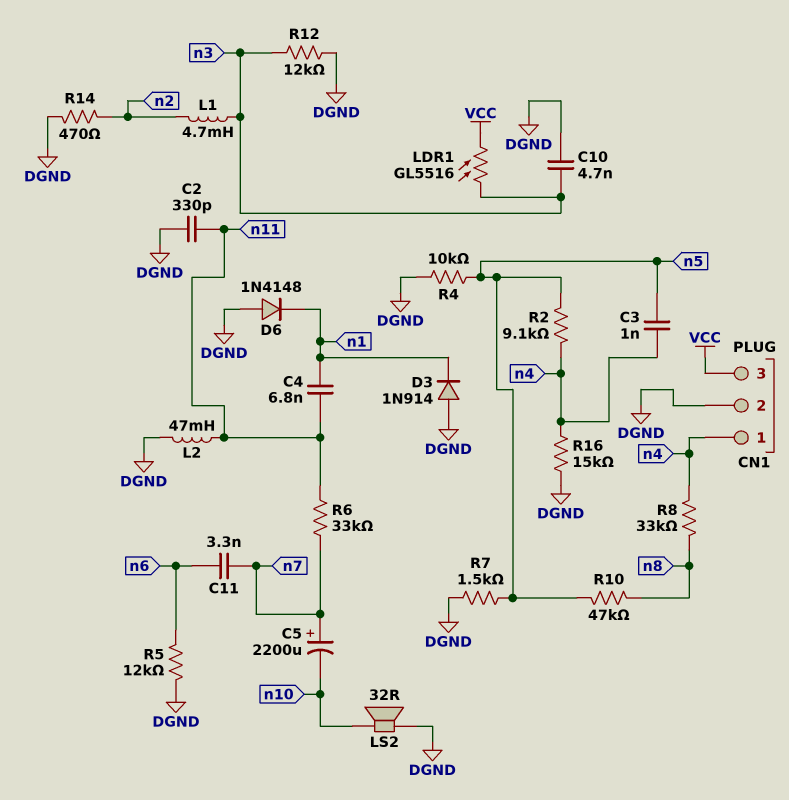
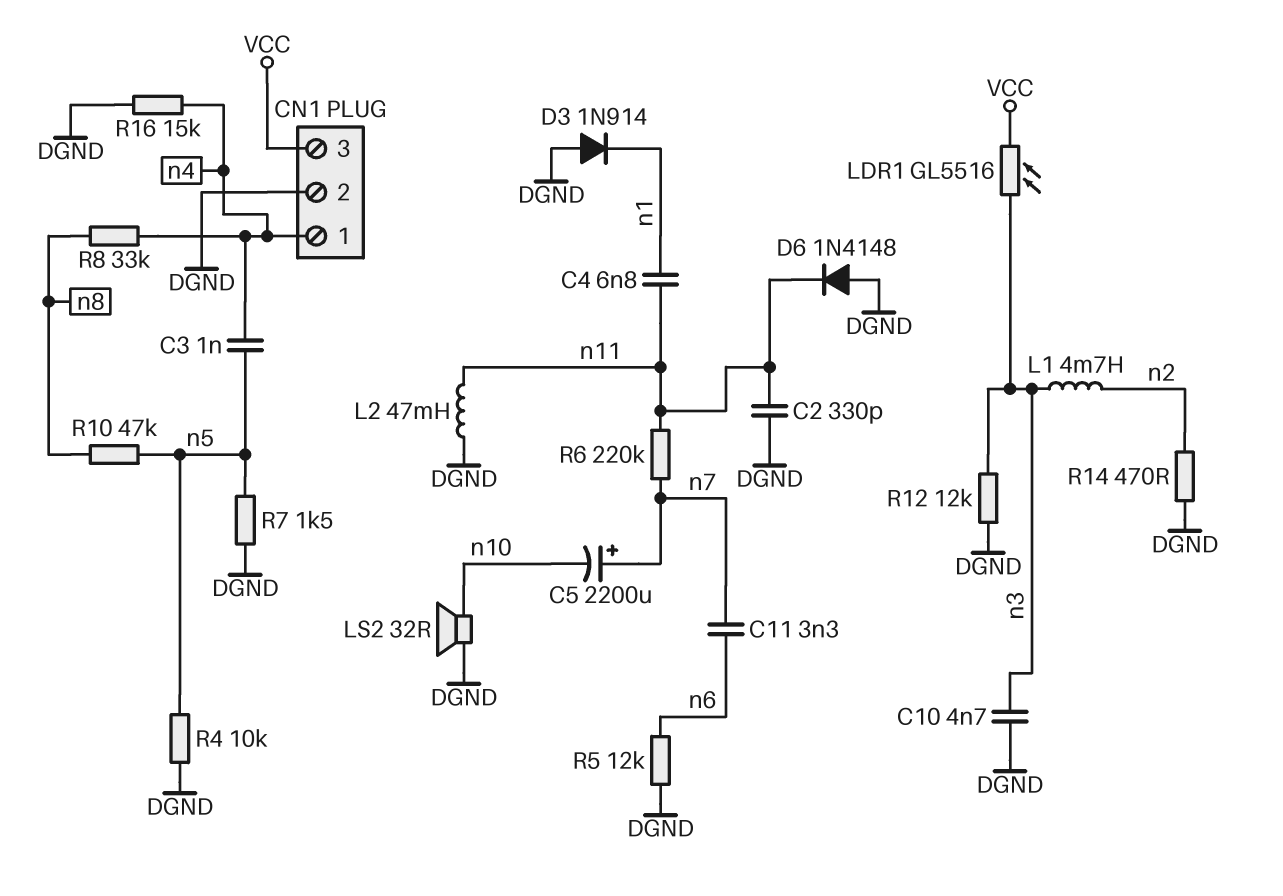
D6: diode 1N4148 (A DGND, K n1) -> diode 1N4148 (A DGND, K n11)
R2: 9.1k (n4, n5) -> none
R6: 33k (n7, n11) -> 220k (n7, n11)

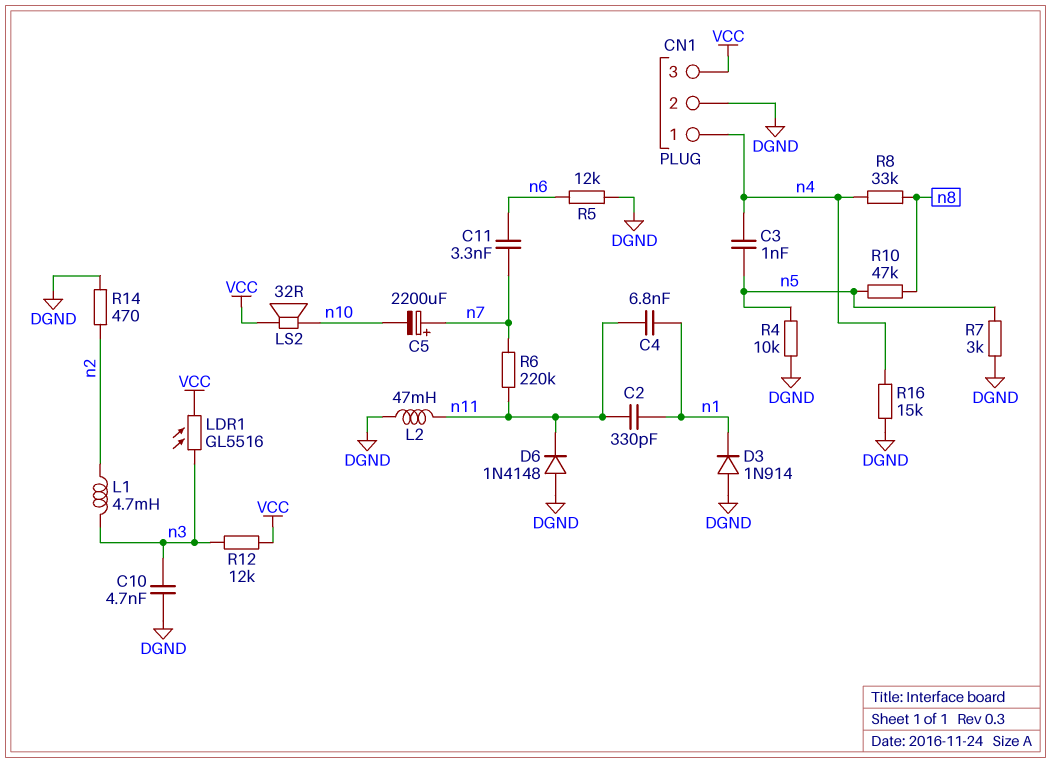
C2: 330pF (DGND, n11) -> 330pF (n1, n11)
LS2: speaker 32R (DGND, n10) -> speaker 32R (VCC, n10)
R7: 1.5k (DGND, n5) -> 3k (DGND, n5)
R12: 12k (DGND, n3) -> 12k (VCC, n3)

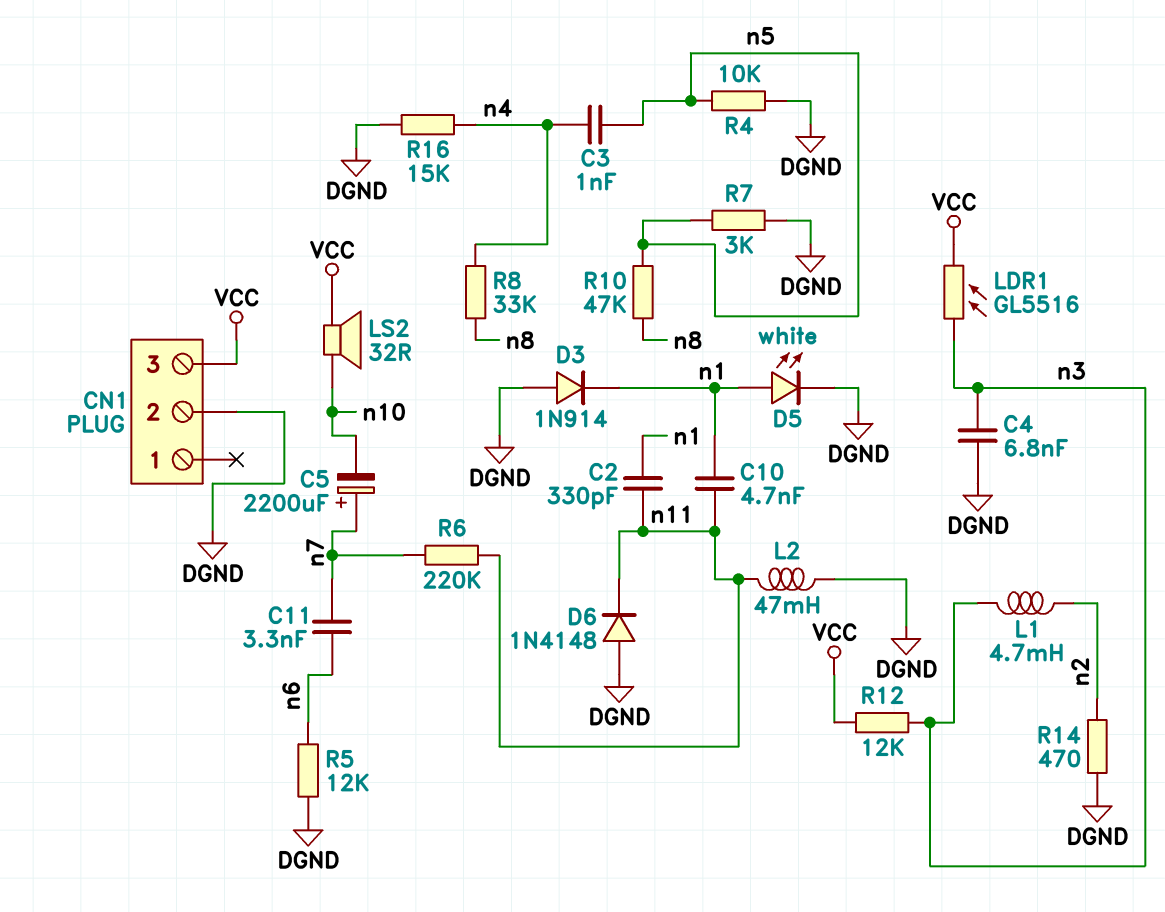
C4: 6.8nF (n1, n11) -> 6.8nF (DGND, n3)
C10: 4.7nF (DGND, n3) -> 4.7nF (n1, n11)
CN1 pin 1: n4 -> none
D5: none -> LED white (A n1, K DGND)

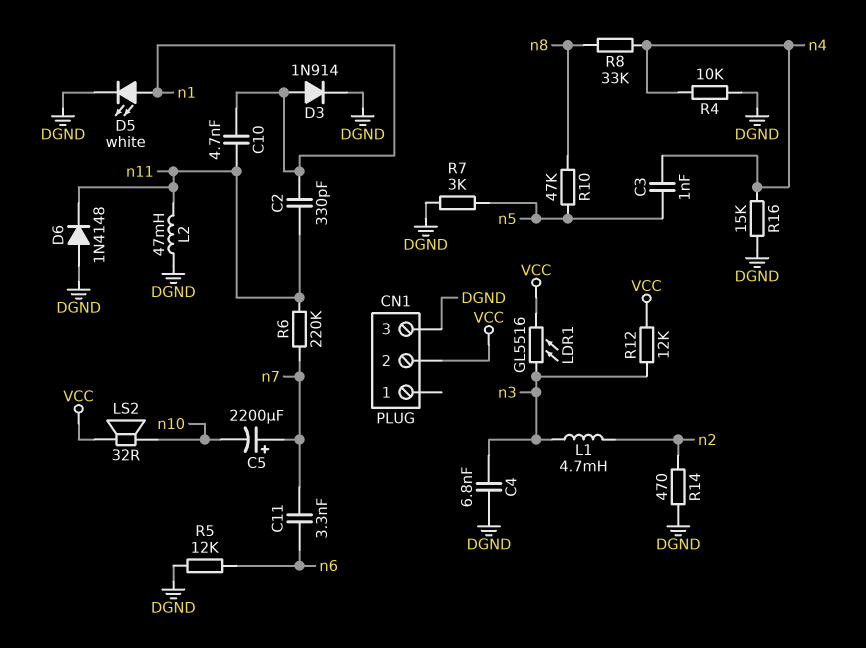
CN1 pin 2: DGND -> VCC
CN1 pin 3: VCC -> DGND
D3: diode 1N914 (A DGND, K n1) -> diode 1N914 (A n1, K DGND)
R4: 10k (DGND, n5) -> 10k (DGND, n4)

